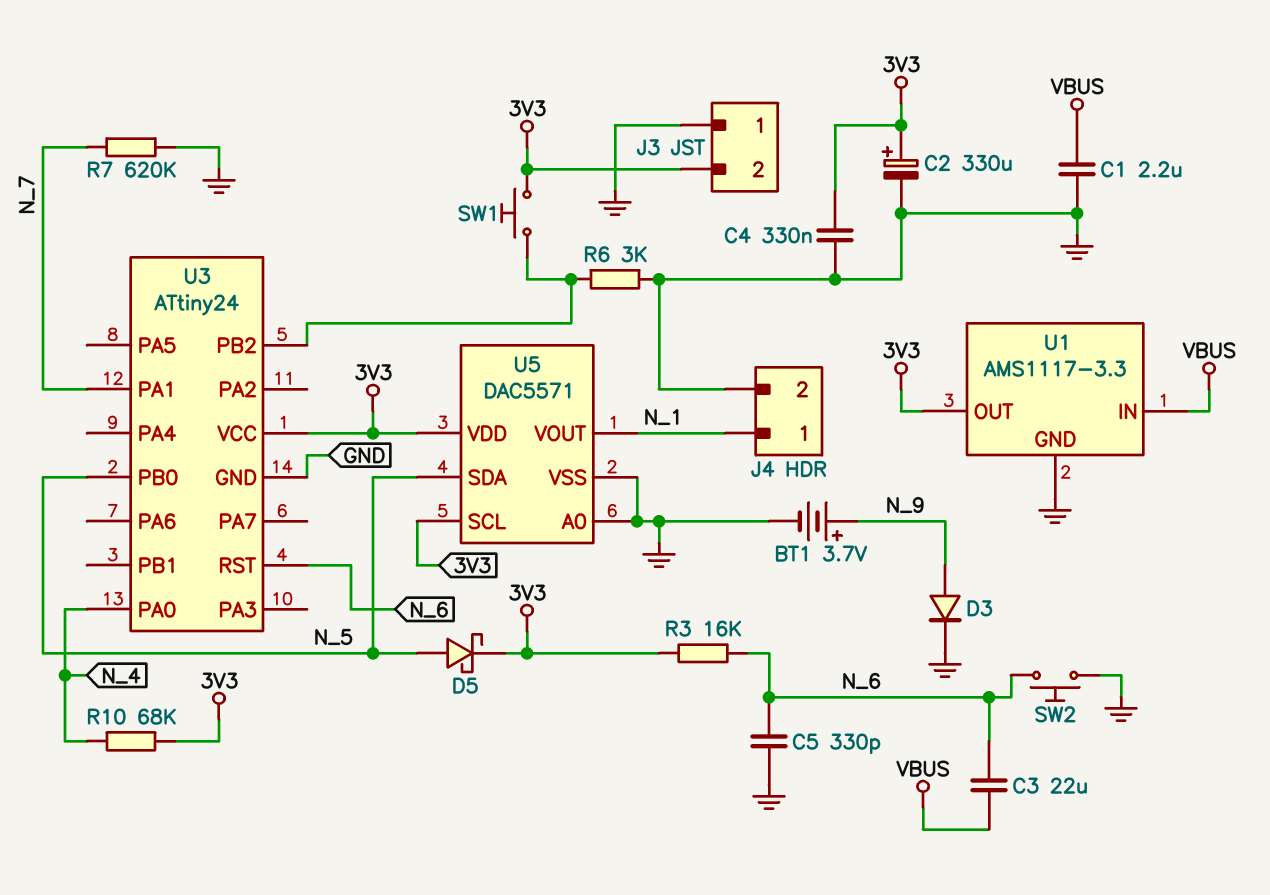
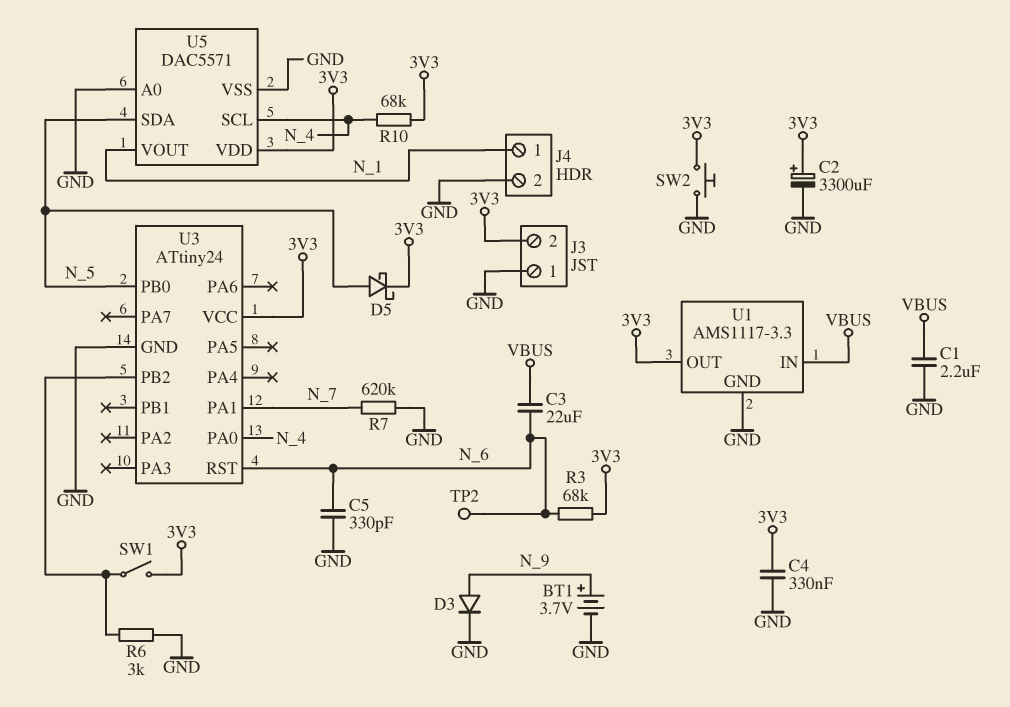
C2: 330uF (plus 3V3, minus GND) -> 3300uF (plus 3V3, minus GND)
R3: 16k (3V3, N_6) -> 68k (3V3, N_6)
SW1: button (3V3, U3/PB2) -> switch (3V3, U3/PB2)
SW2: button (GND, N_6) -> button (3V3, GND)
TP2: none -> test point (N_6)
U5 pin SCL: 3V3 -> N_4

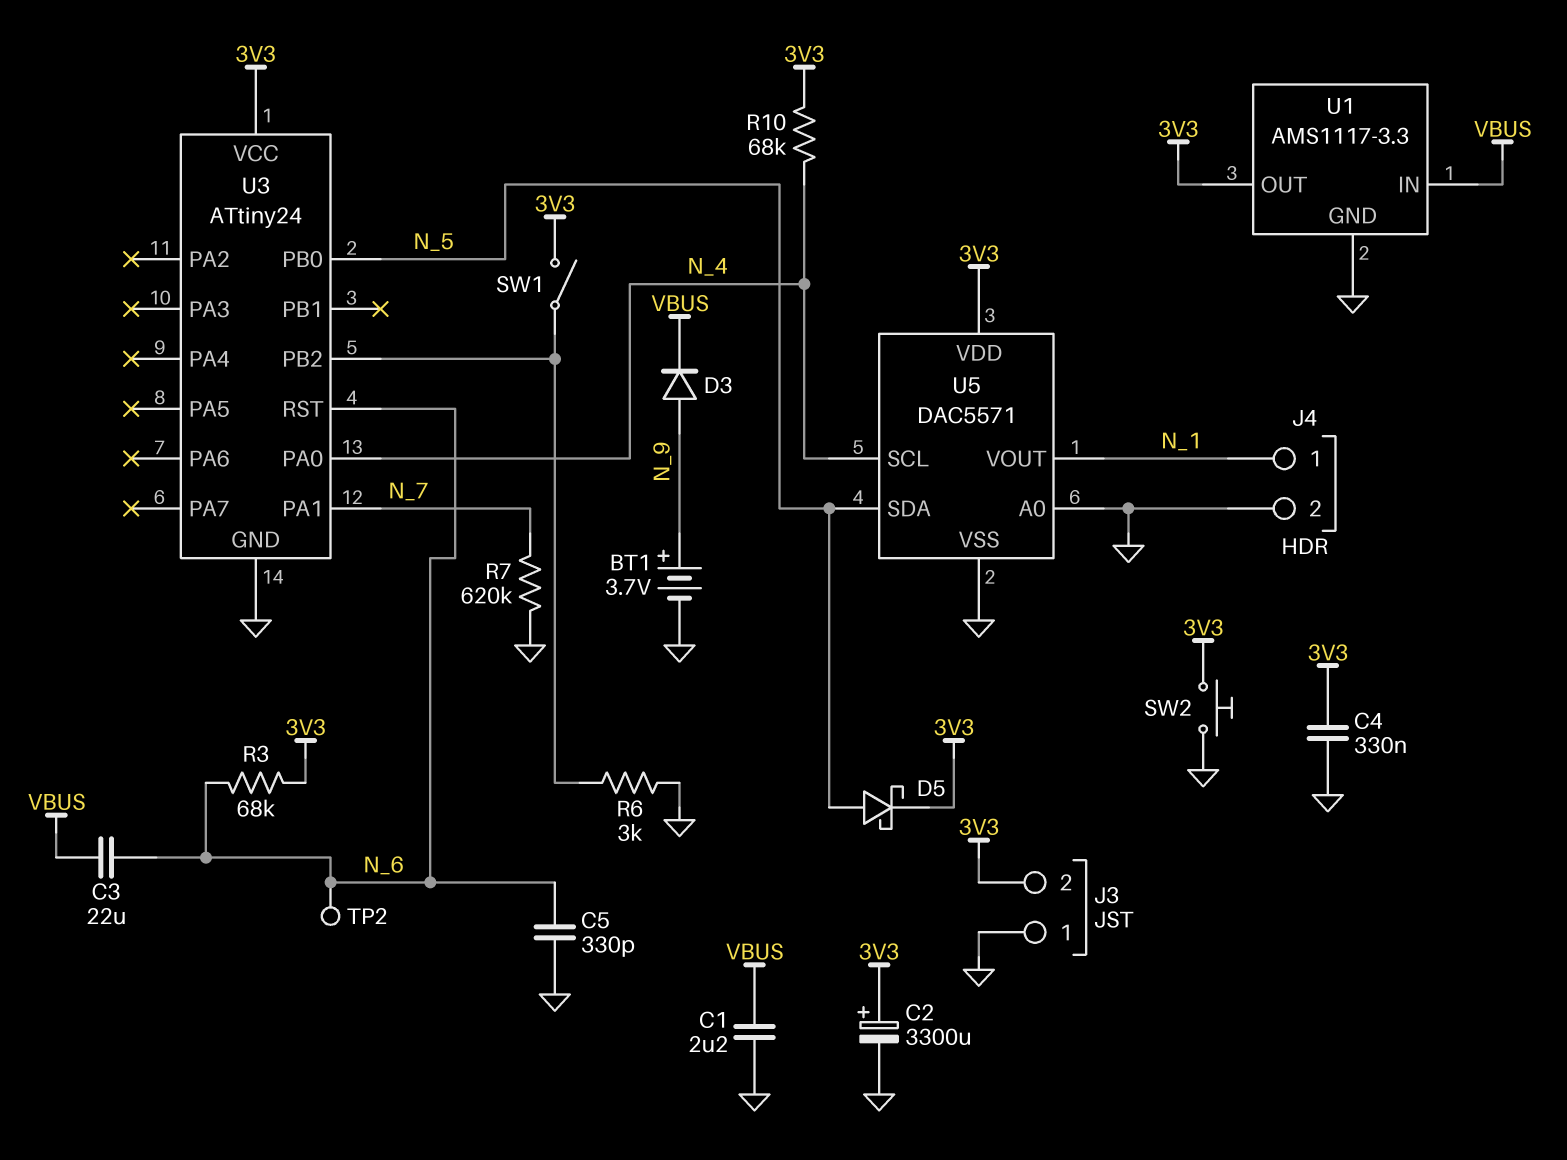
D3: diode (A N_9, K GND) -> diode (A N_9, K VBUS)

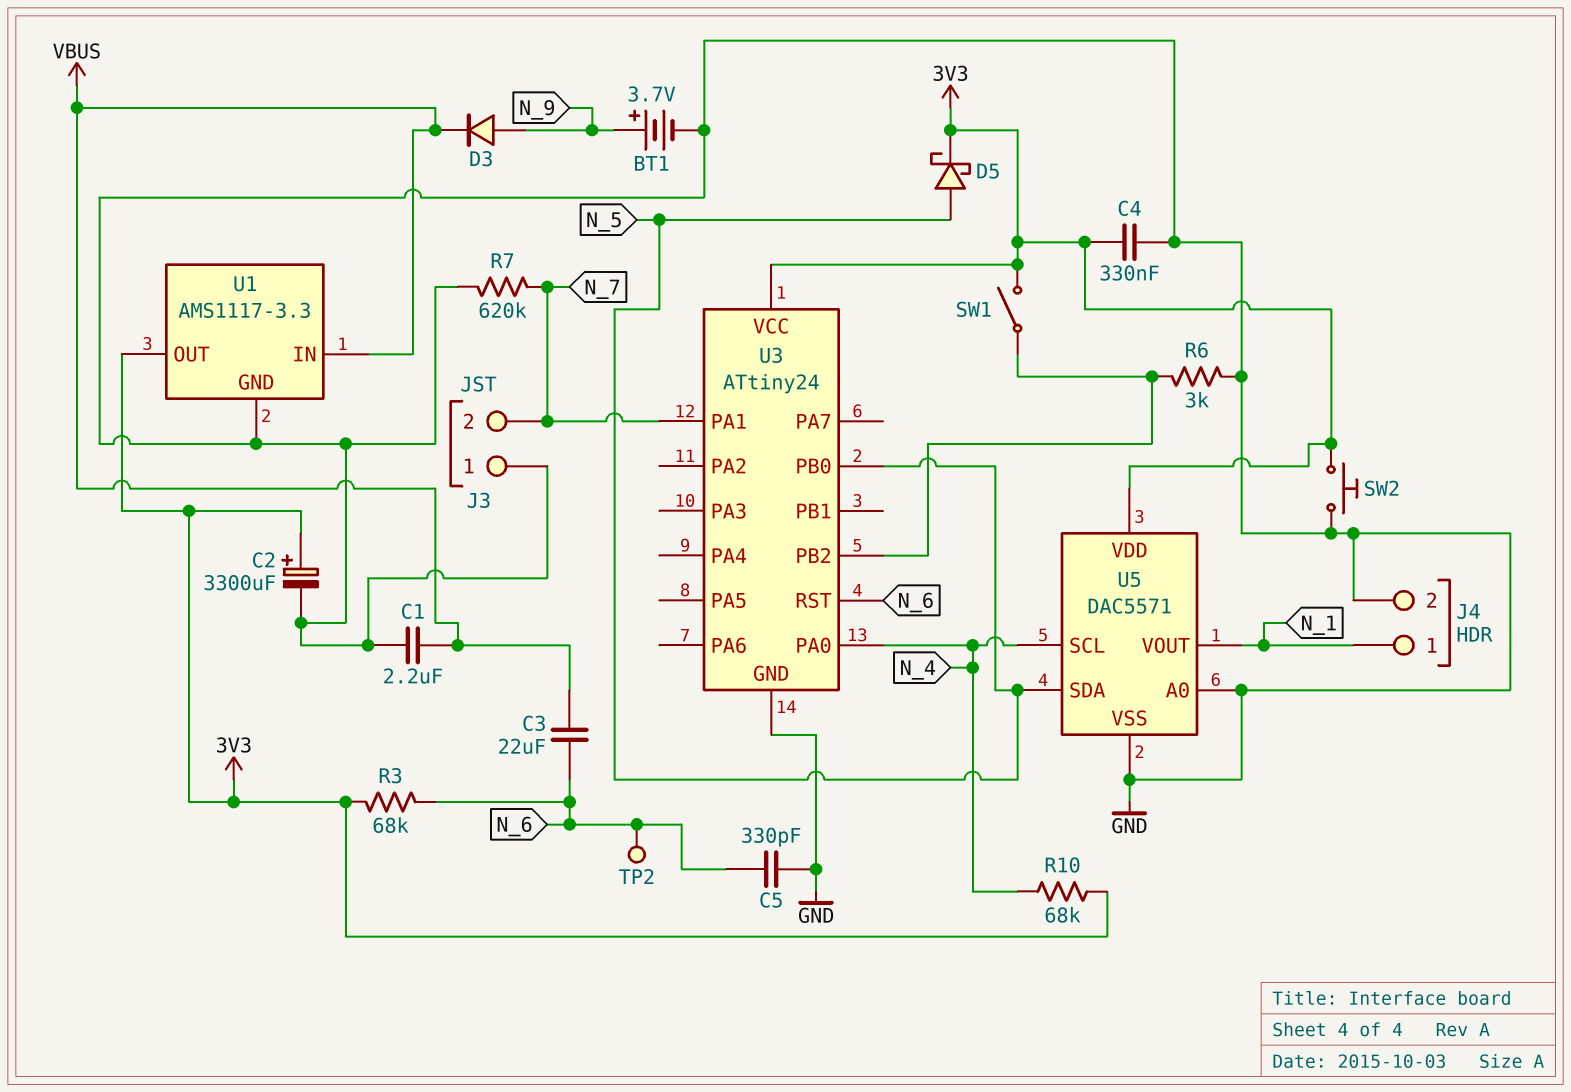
J3 pin 2: 3V3 -> N_7

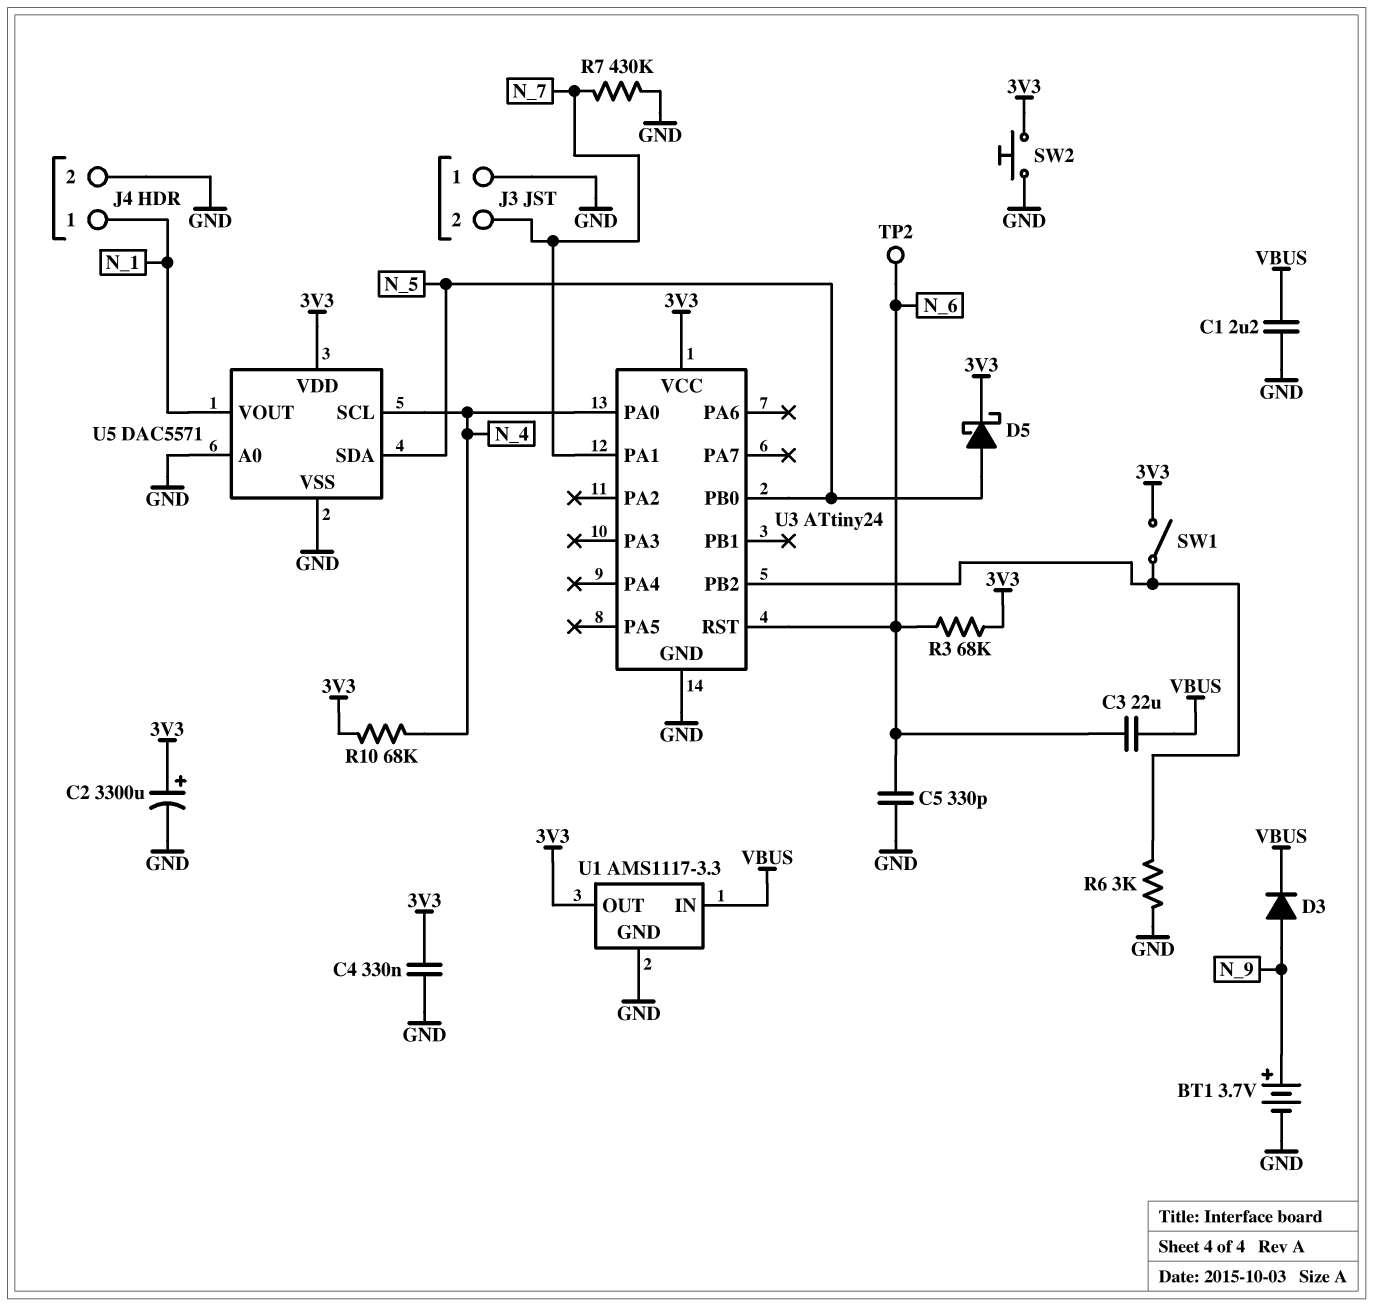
R7: 620k (GND, N_7) -> 430k (GND, N_7)

